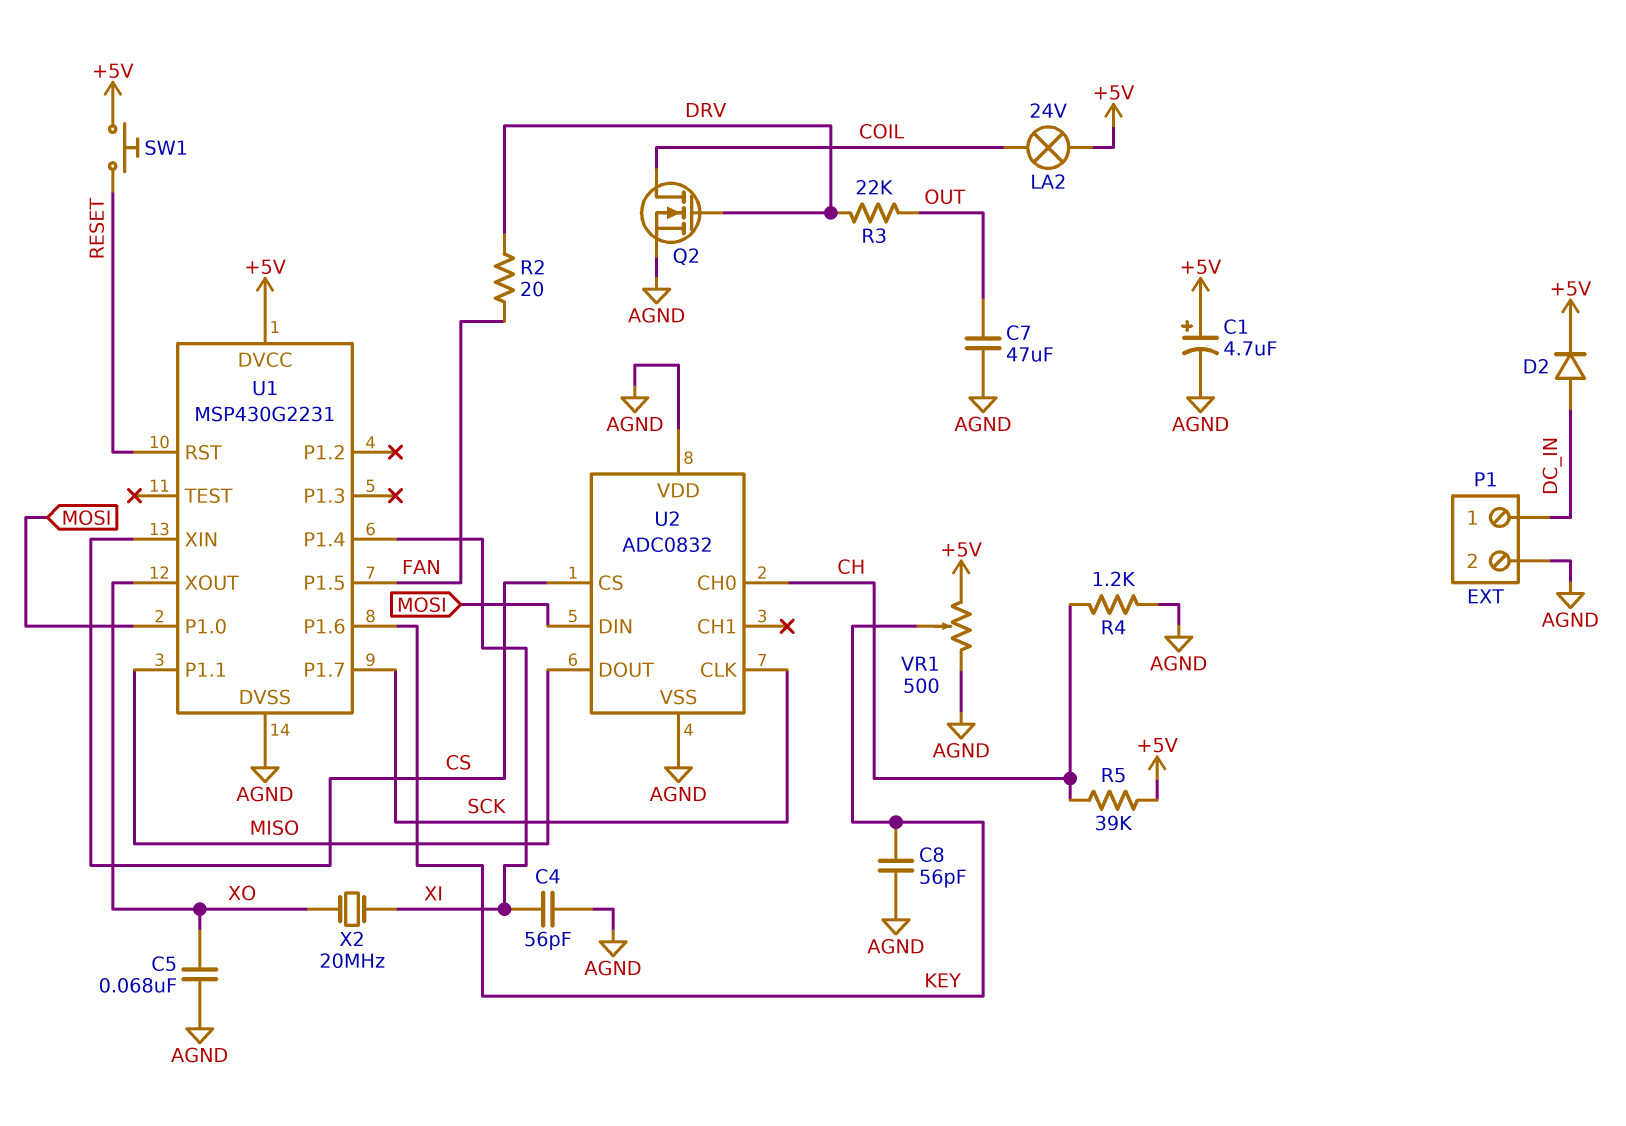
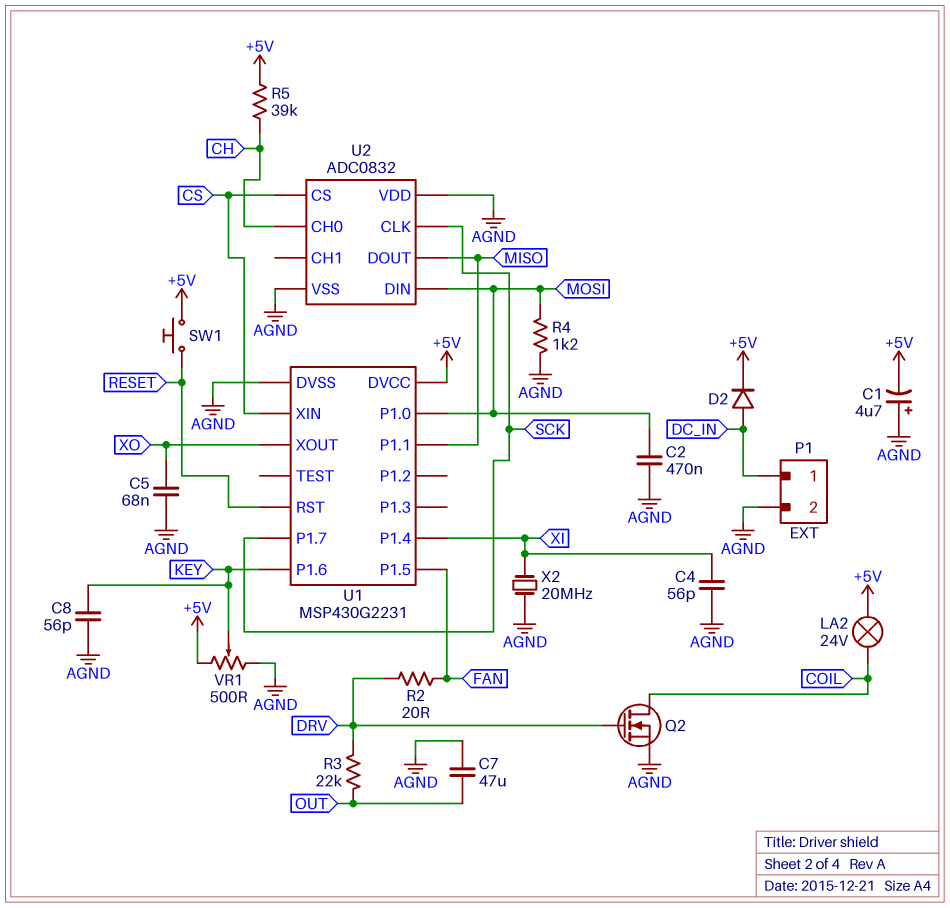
C1: 4.7uF (plus +5V, minus AGND) -> 4.7uF (plus AGND, minus +5V)
C2: none -> 470nF (AGND, MOSI)
R4: 1.2k (AGND, CH) -> 1.2k (AGND, MOSI)
X2: 20MHz (XI, XO) -> 20MHz (AGND, XI)

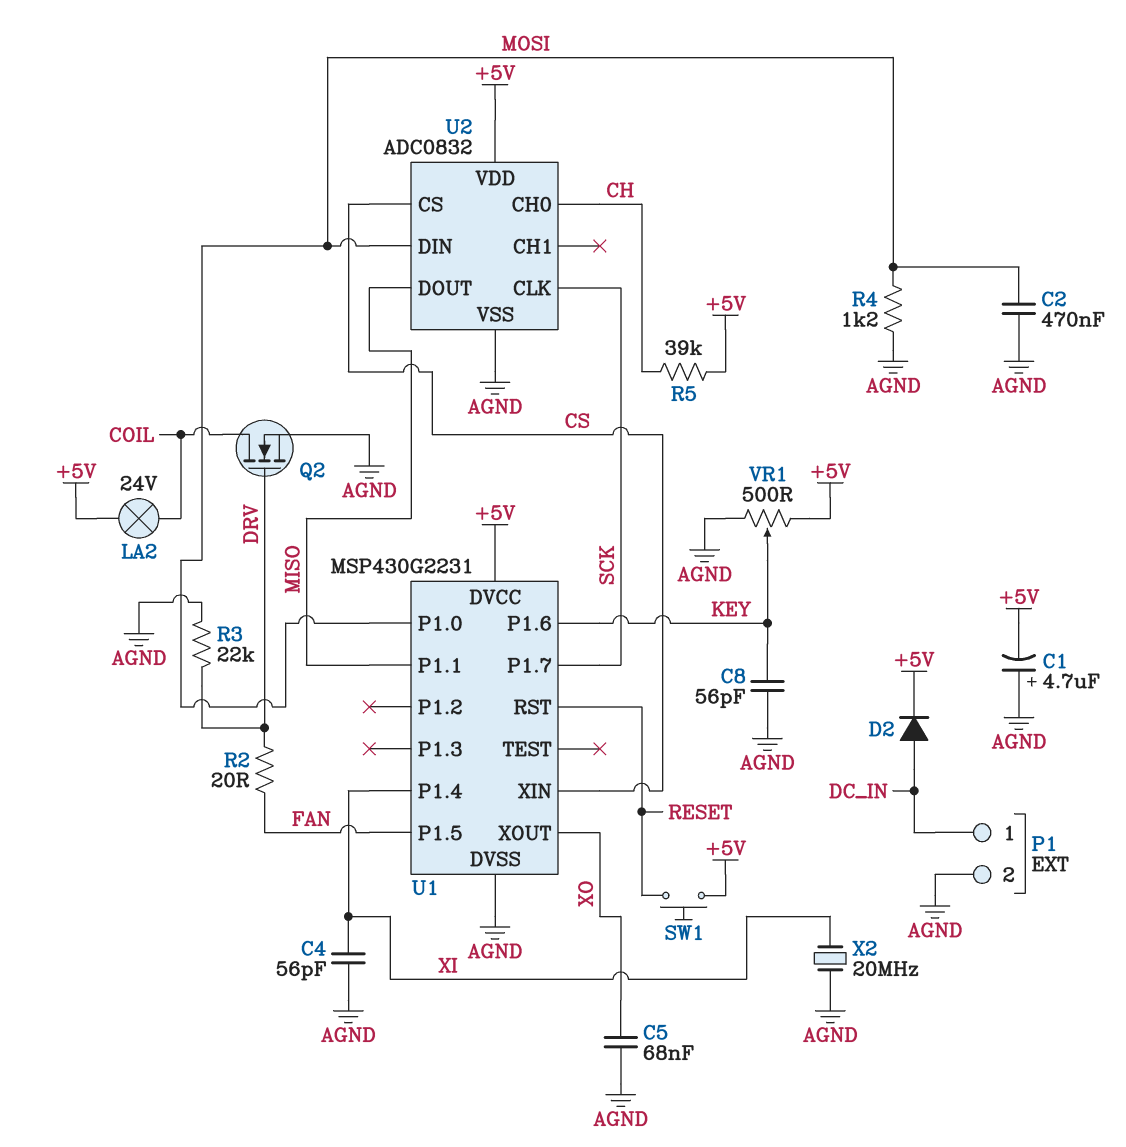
C7: 47uF (AGND, OUT) -> none
R3: 22k (DRV, OUT) -> 22k (AGND, DRV)
U2 pin VDD: AGND -> +5V

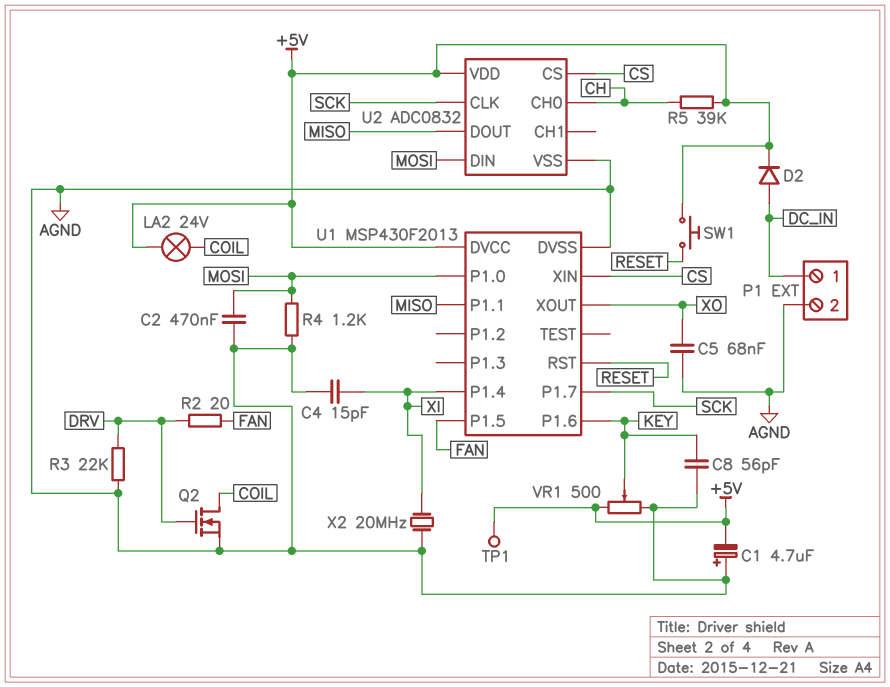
C4: 56pF (AGND, XI) -> 15pF (AGND, XI)
TP1: none -> test point (+5V)
U1: MSP430G2231 -> MSP430F2013

